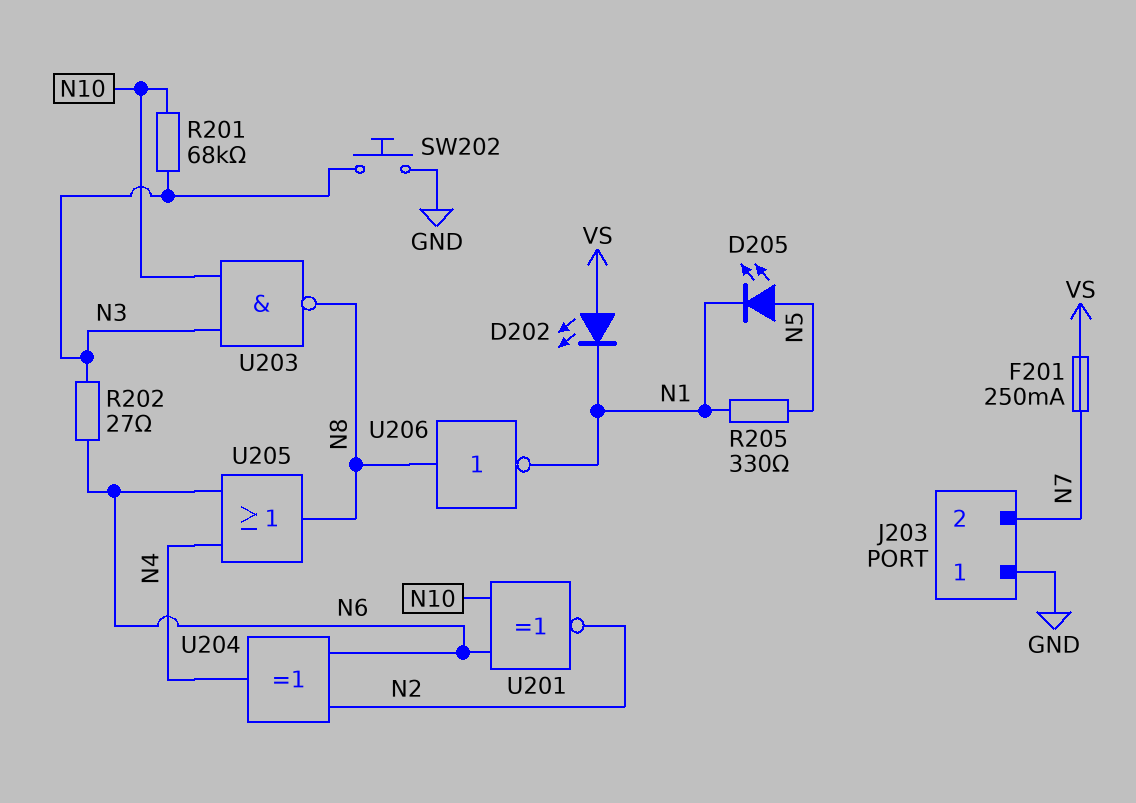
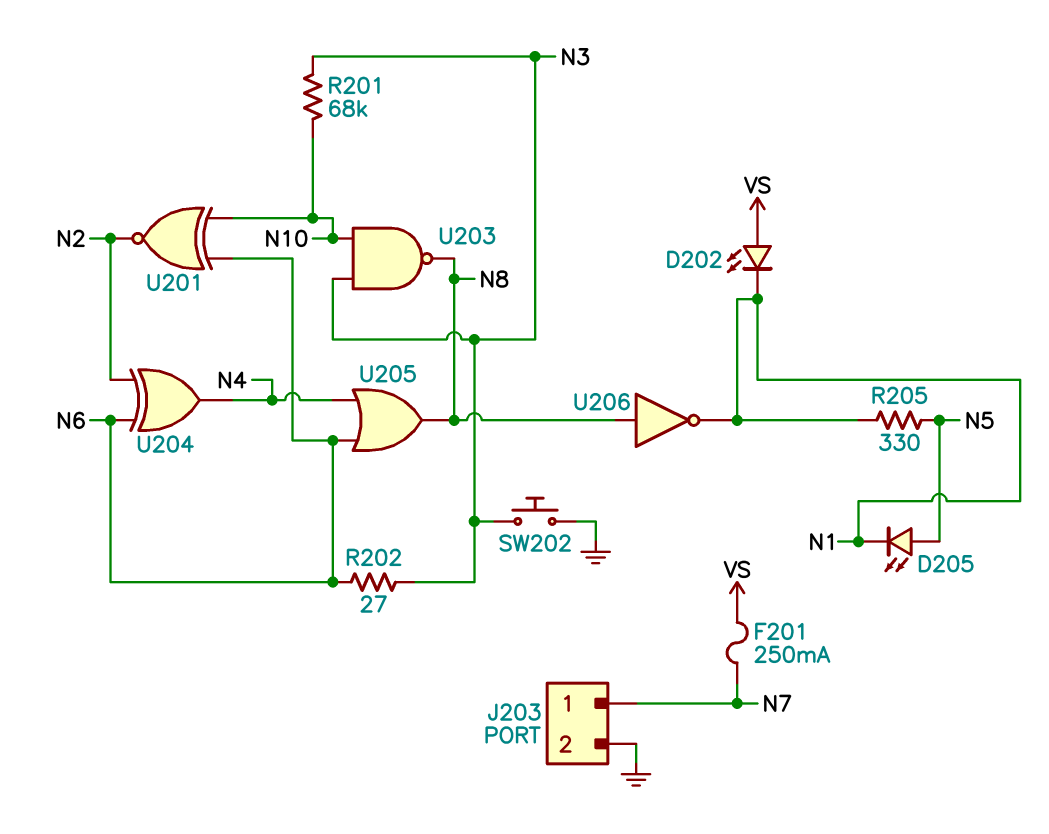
J203 pin 1: GND -> N7
J203 pin 2: N7 -> GND

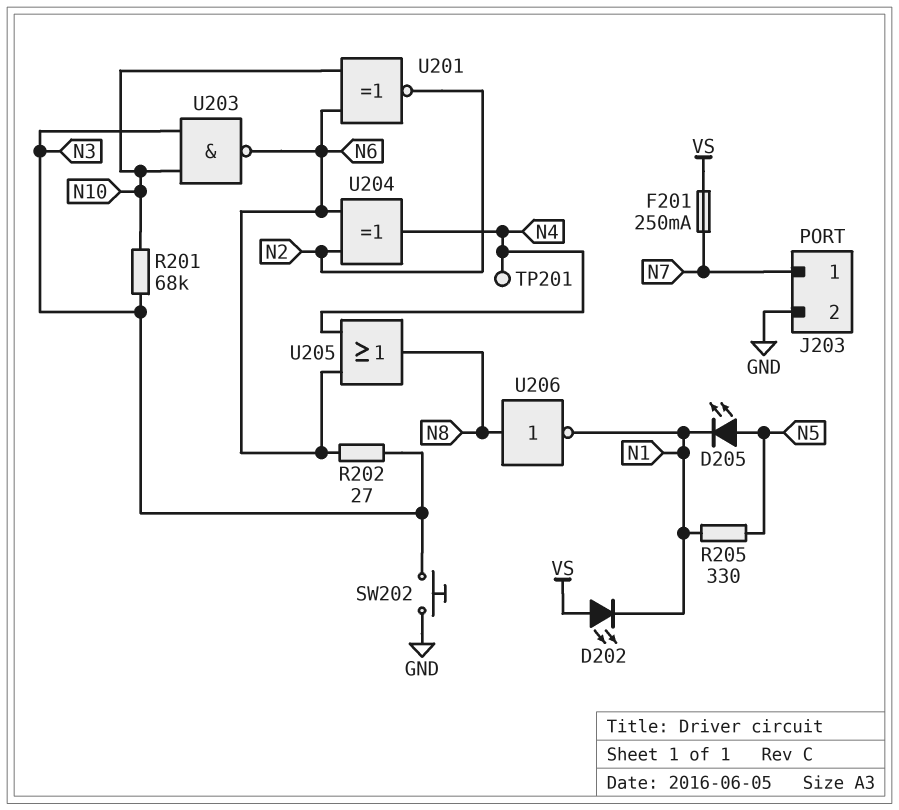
TP201: none -> test point (N4)
U203: NAND (in N3, in N10, out N8) -> NAND (in N3, in N10, out N6)

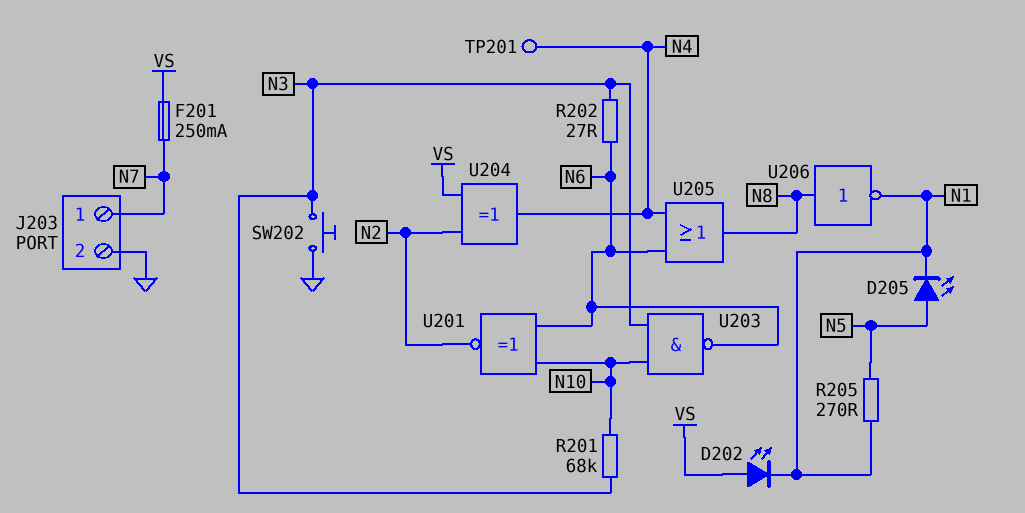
R205: 330 (N1, N5) -> 270 (N1, N5)
U204: XOR (in N2, in N6, out N4) -> XOR (in N2, in VS, out N4)

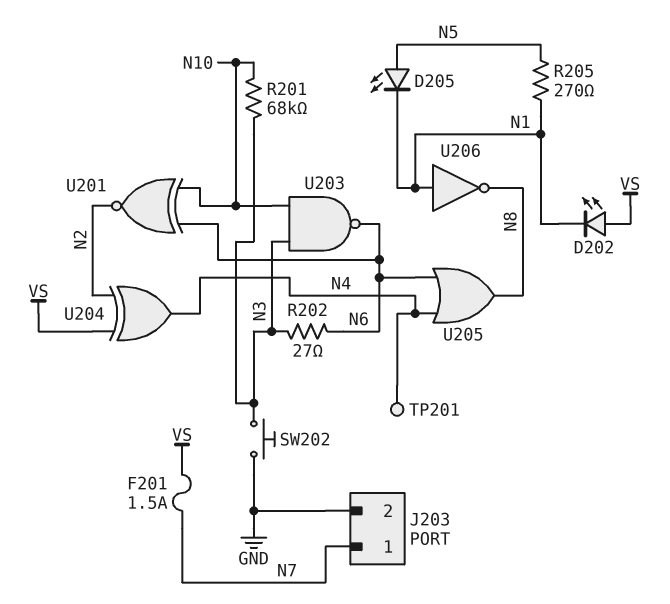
F201: 250mA (N7, VS) -> 1.5A (N7, VS)
U206: NOT (in N8, out N1) -> NOT (in N1, out N8)

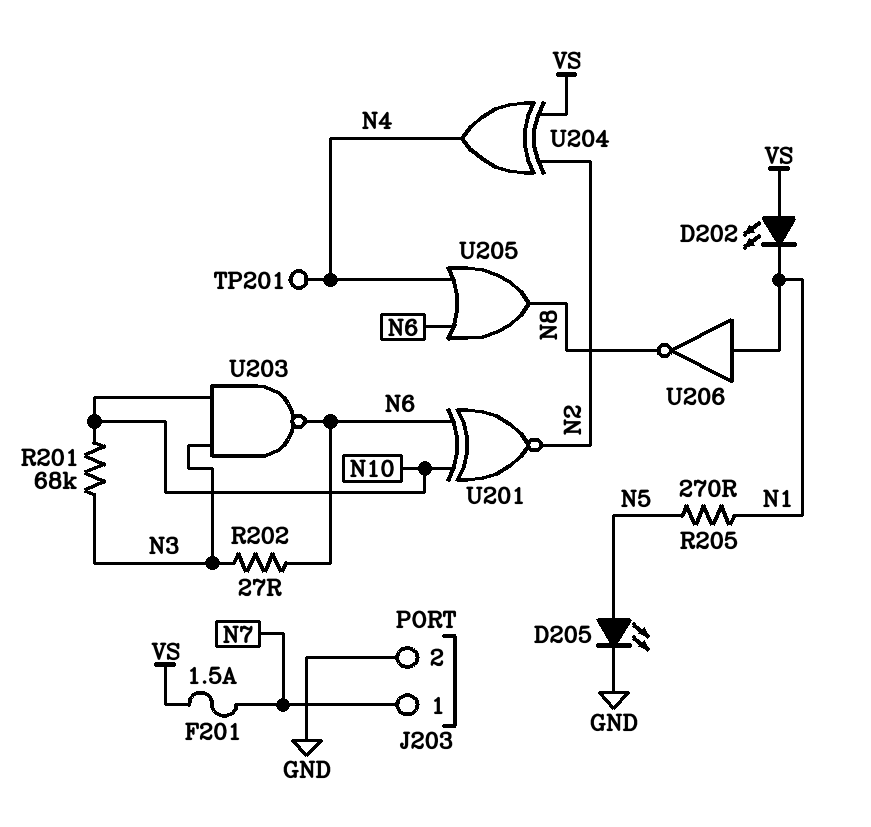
D205: LED (A N5, K N1) -> LED (A N5, K GND)
SW202: button (GND, N3) -> none

